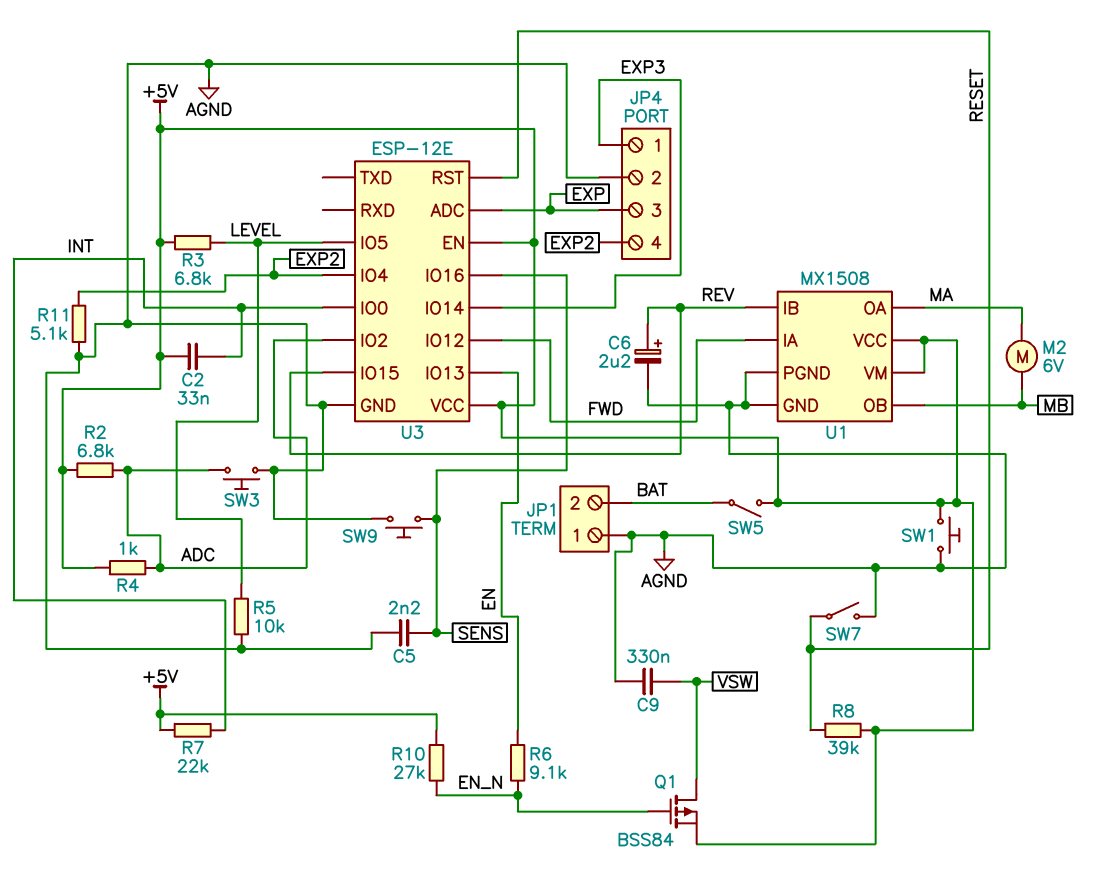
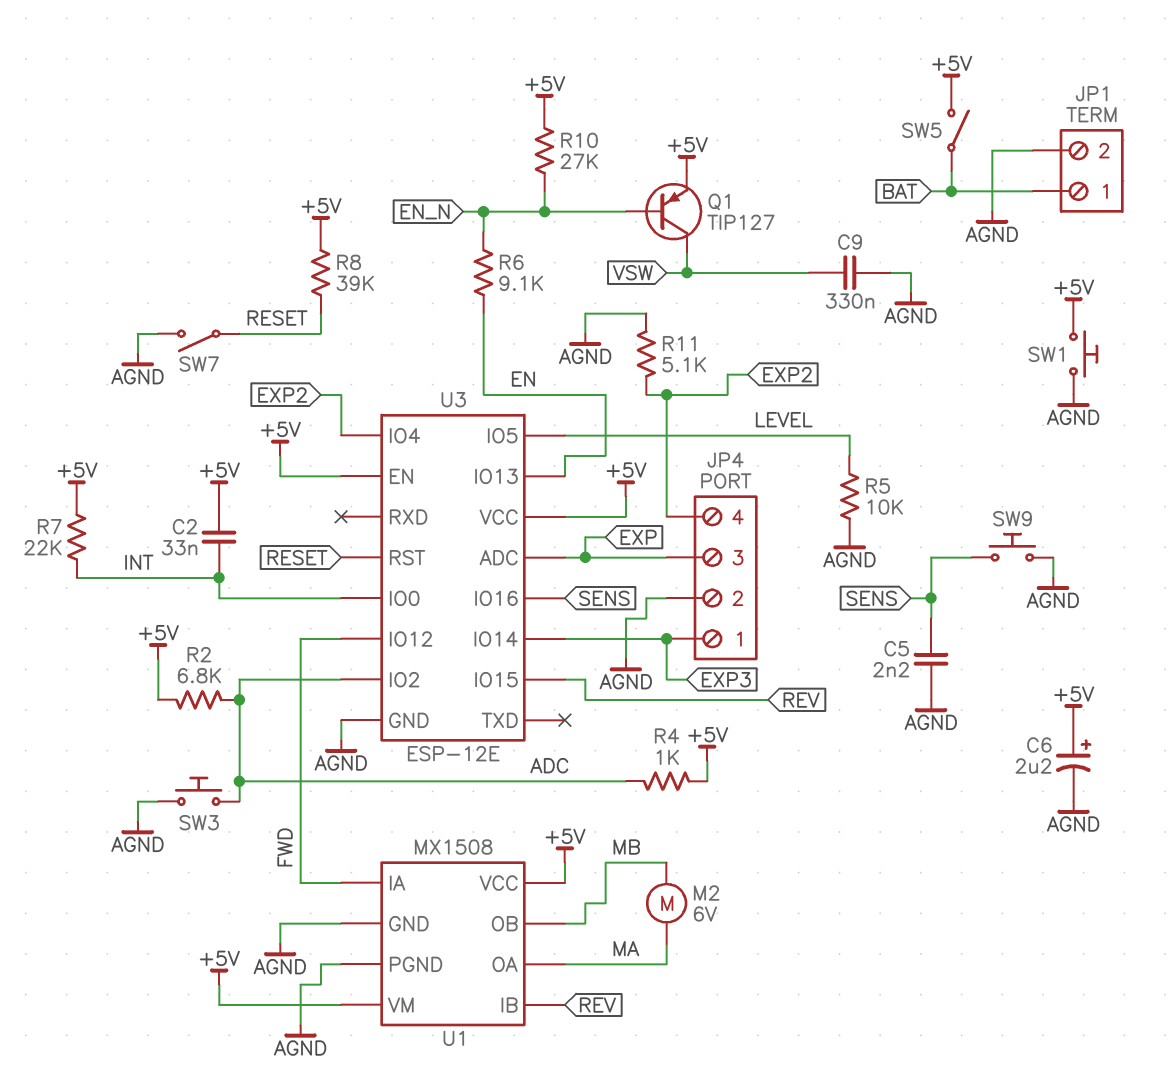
C6: 2.2uF (plus REV, minus AGND) -> 2.2uF (plus +5V, minus AGND)
JP1 pin 1: AGND -> BAT
JP1 pin 2: BAT -> AGND
Q1: PMOS BSS84 (G EN_N, D VSW, S +5V) -> PNP TIP127 (B EN_N, C VSW, E +5V)
R3: 6.8k (+5V, LEVEL) -> none

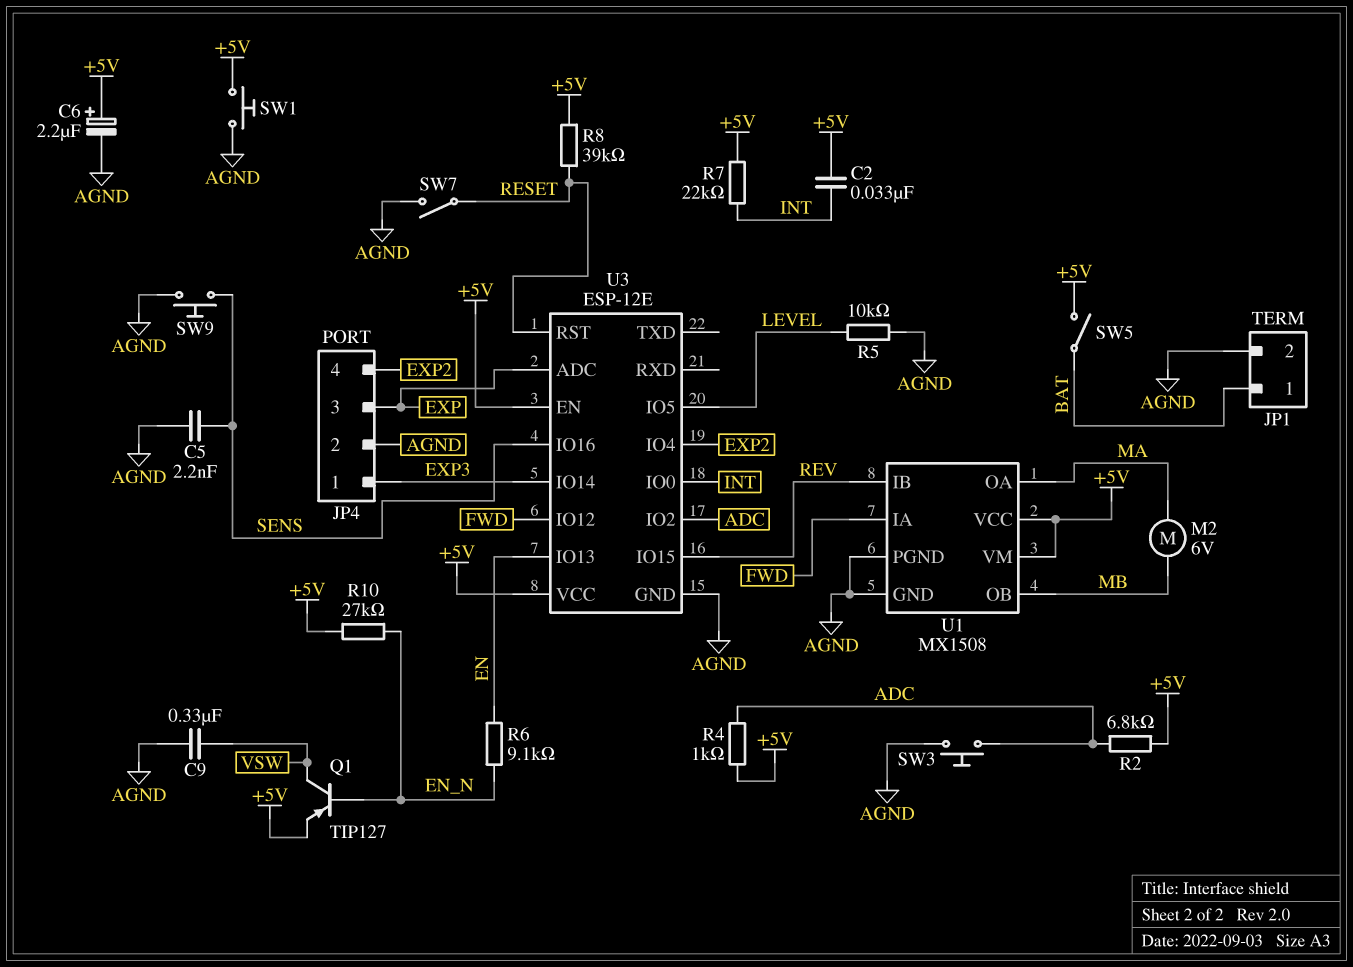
R11: 5.1k (AGND, EXP2) -> none

